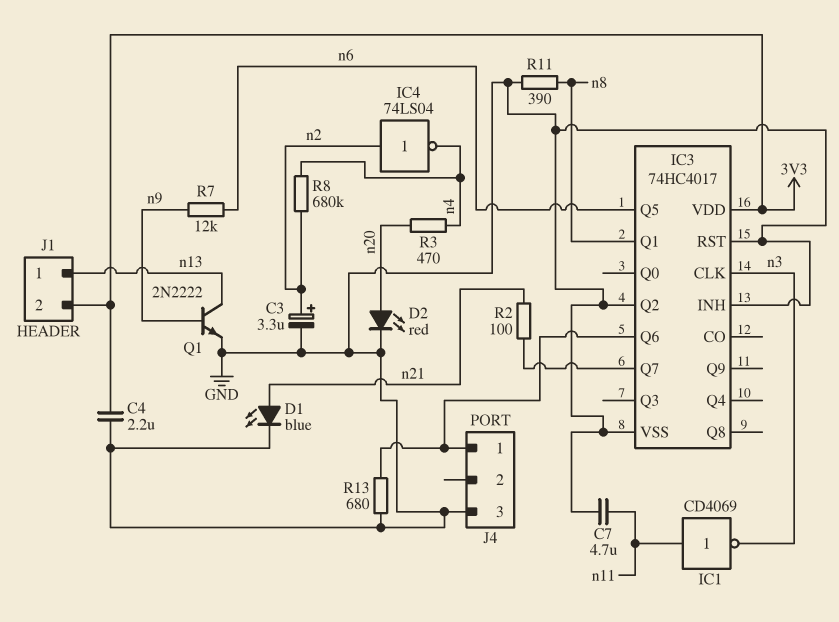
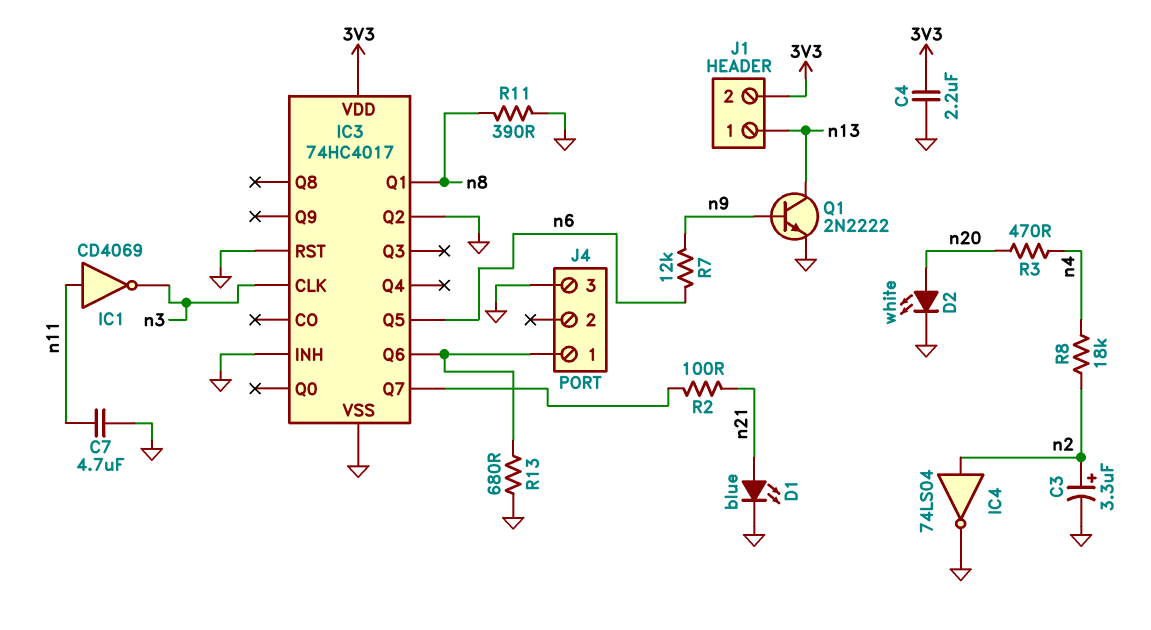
D2: LED red (A n20, K GND) -> LED white (A n20, K GND)
IC4: NOT 74LS04 (in n2, out n4) -> NOT 74LS04 (in n2, out GND)
R8: 680k (n2, n4) -> 18k (n2, n4)

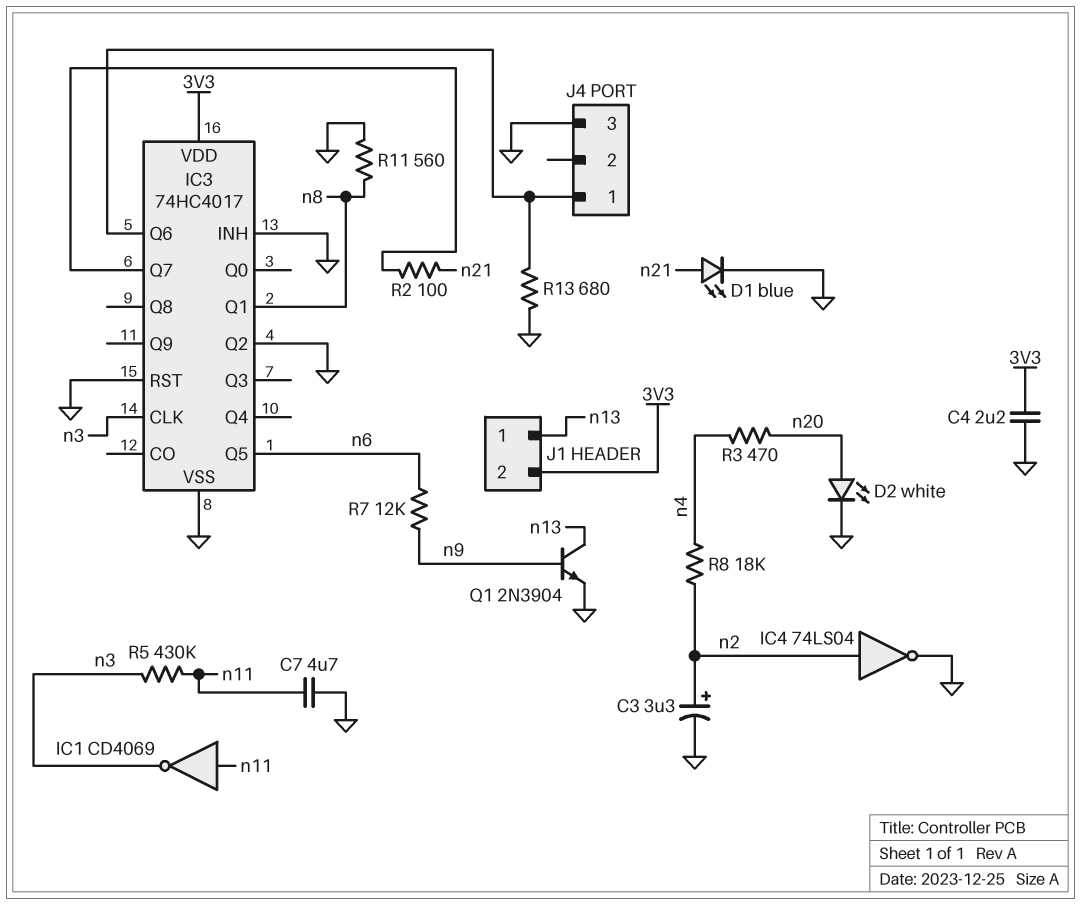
Q1: NPN 2N2222 (B n9, C n13, E GND) -> NPN 2N3904 (B n9, C n13, E GND)
R5: none -> 430k (n3, n11)
R11: 390 (GND, n8) -> 560 (GND, n8)

